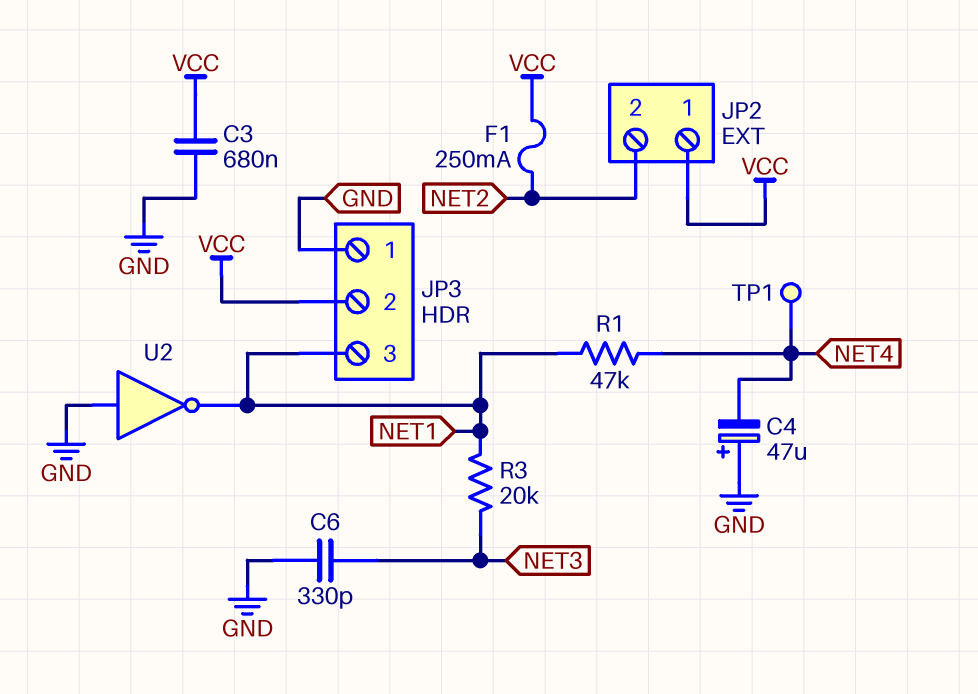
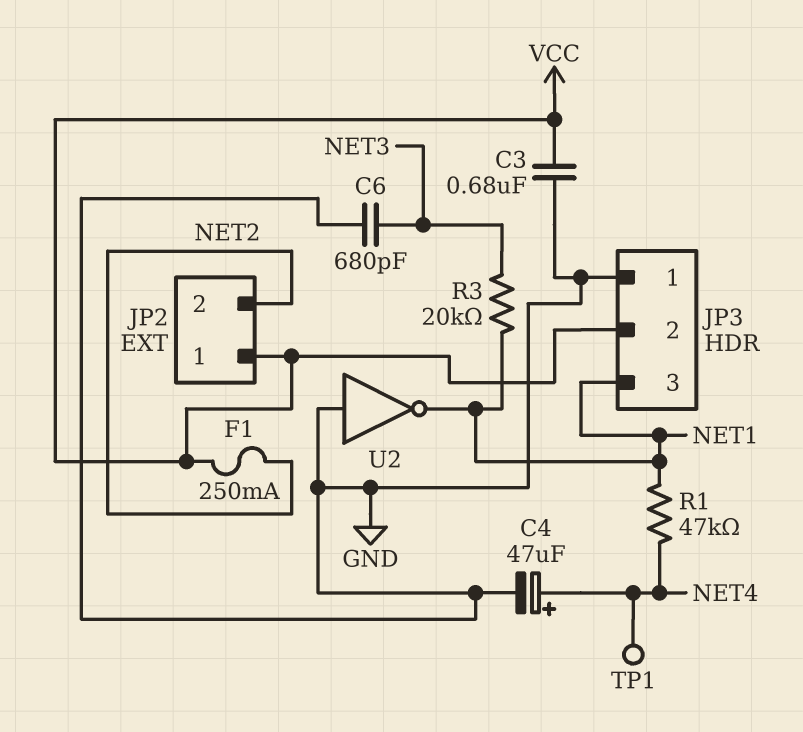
C4: 47uF (plus GND, minus NET4) -> 47uF (plus NET4, minus GND)
C6: 330pF (GND, NET3) -> 680pF (GND, NET3)

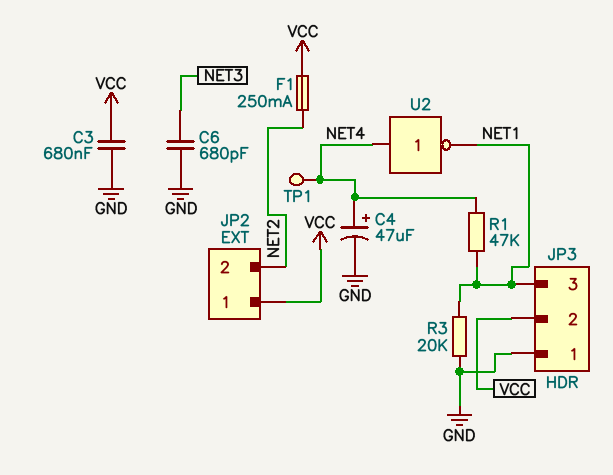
R3: 20k (NET1, NET3) -> 20k (GND, NET1)
U2: NOT (in GND, out NET1) -> NOT (in NET4, out NET1)

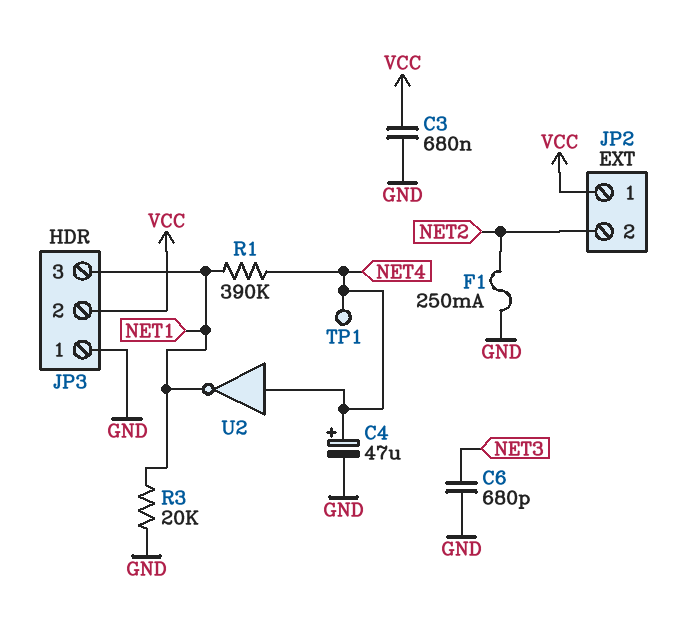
F1: 250mA (NET2, VCC) -> 250mA (GND, NET2)
R1: 47k (NET1, NET4) -> 390k (NET1, NET4)

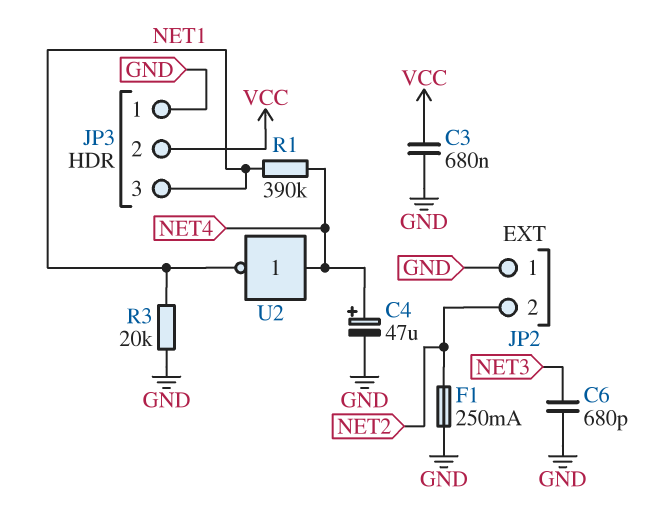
JP2 pin 1: VCC -> GND
TP1: test point (NET4) -> none

